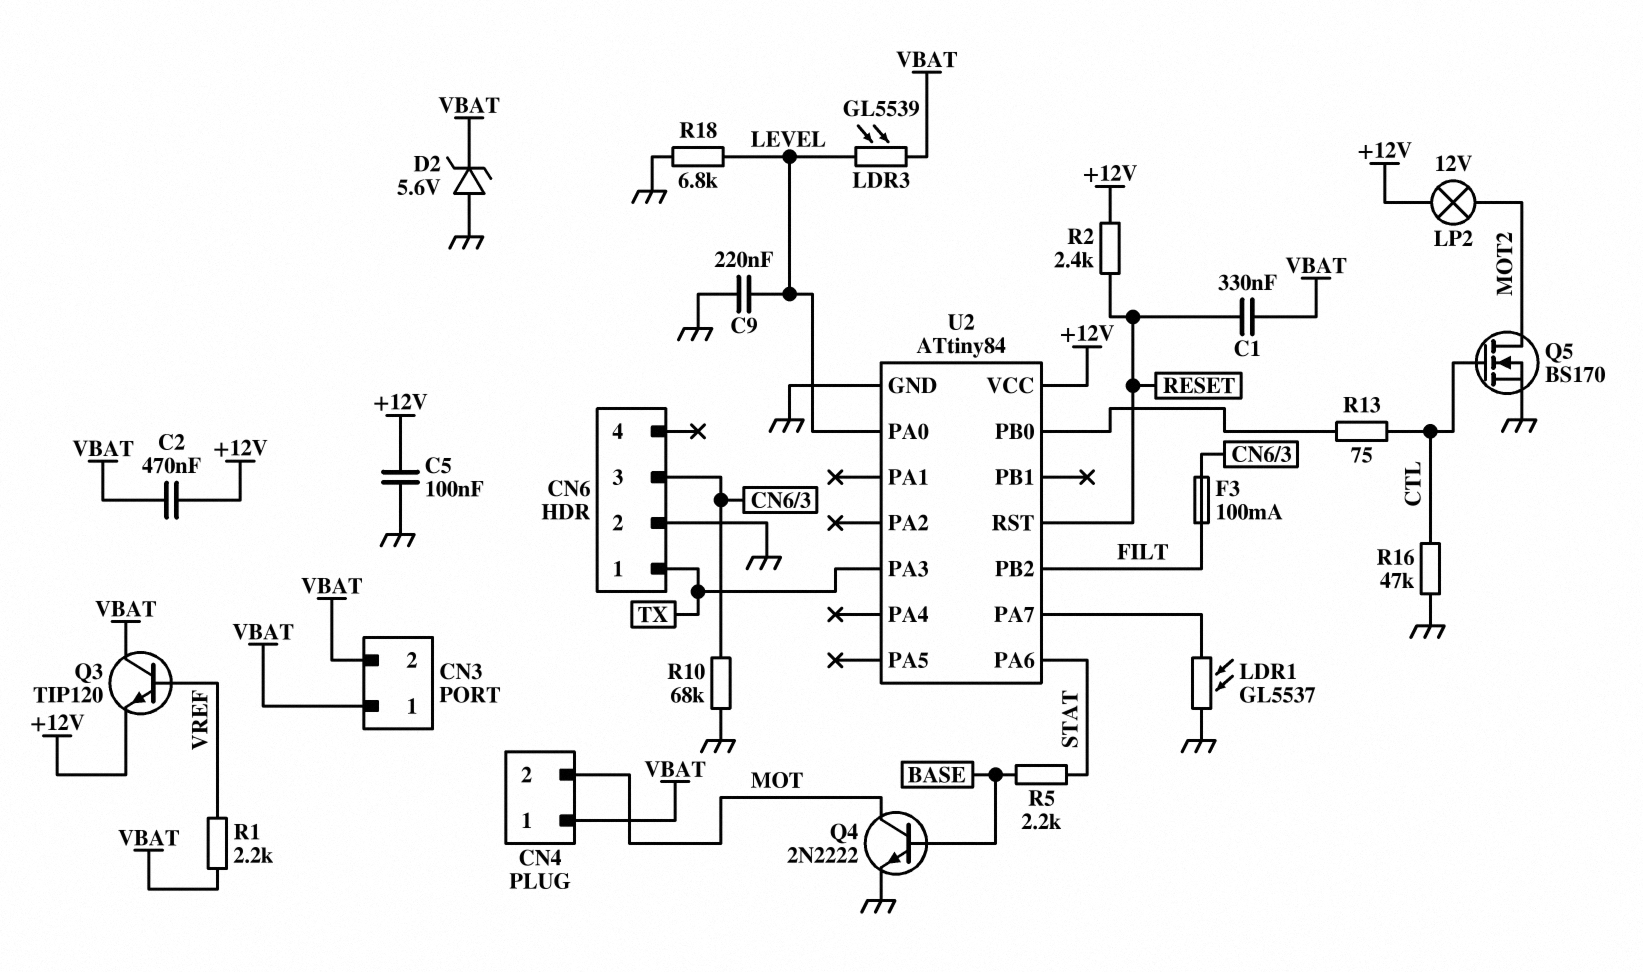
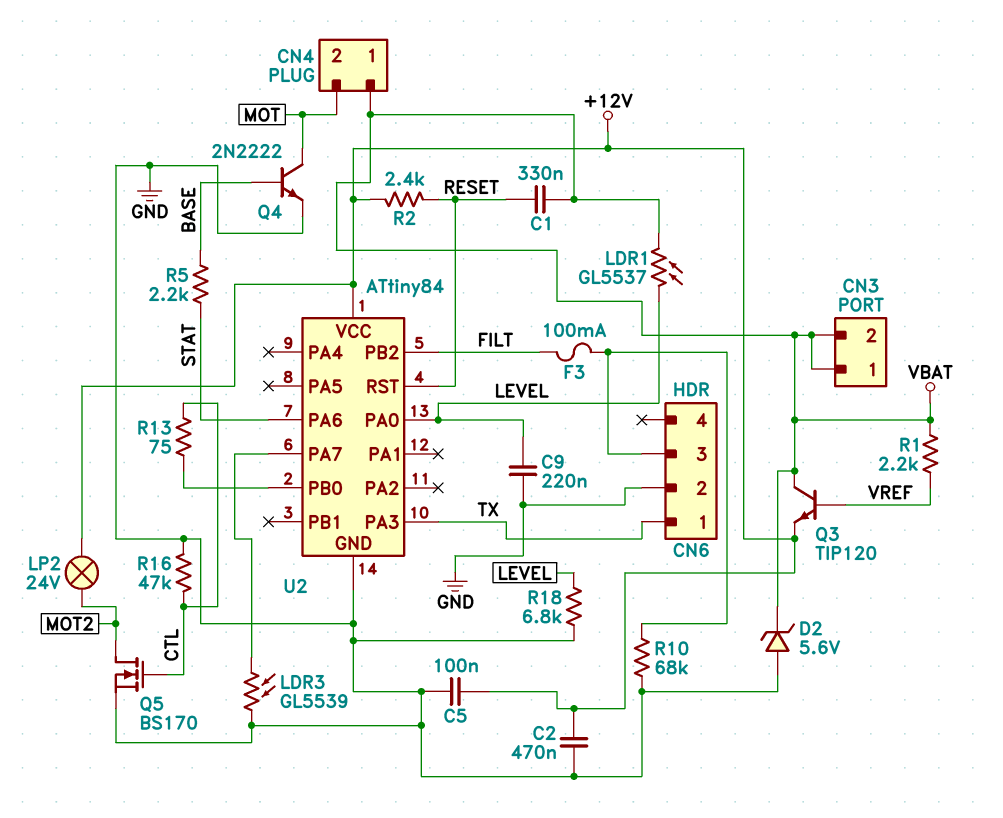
C2: 470nF (+12V, VBAT) -> 470nF (+12V, GND)
LDR1: GL5537 (GND, U2/PA7) -> GL5537 (LEVEL, VBAT)
LDR3: GL5539 (LEVEL, VBAT) -> GL5539 (GND, U2/PA7)
LP2: lamp 12V (+12V, MOT2) -> lamp 24V (+12V, MOT2)

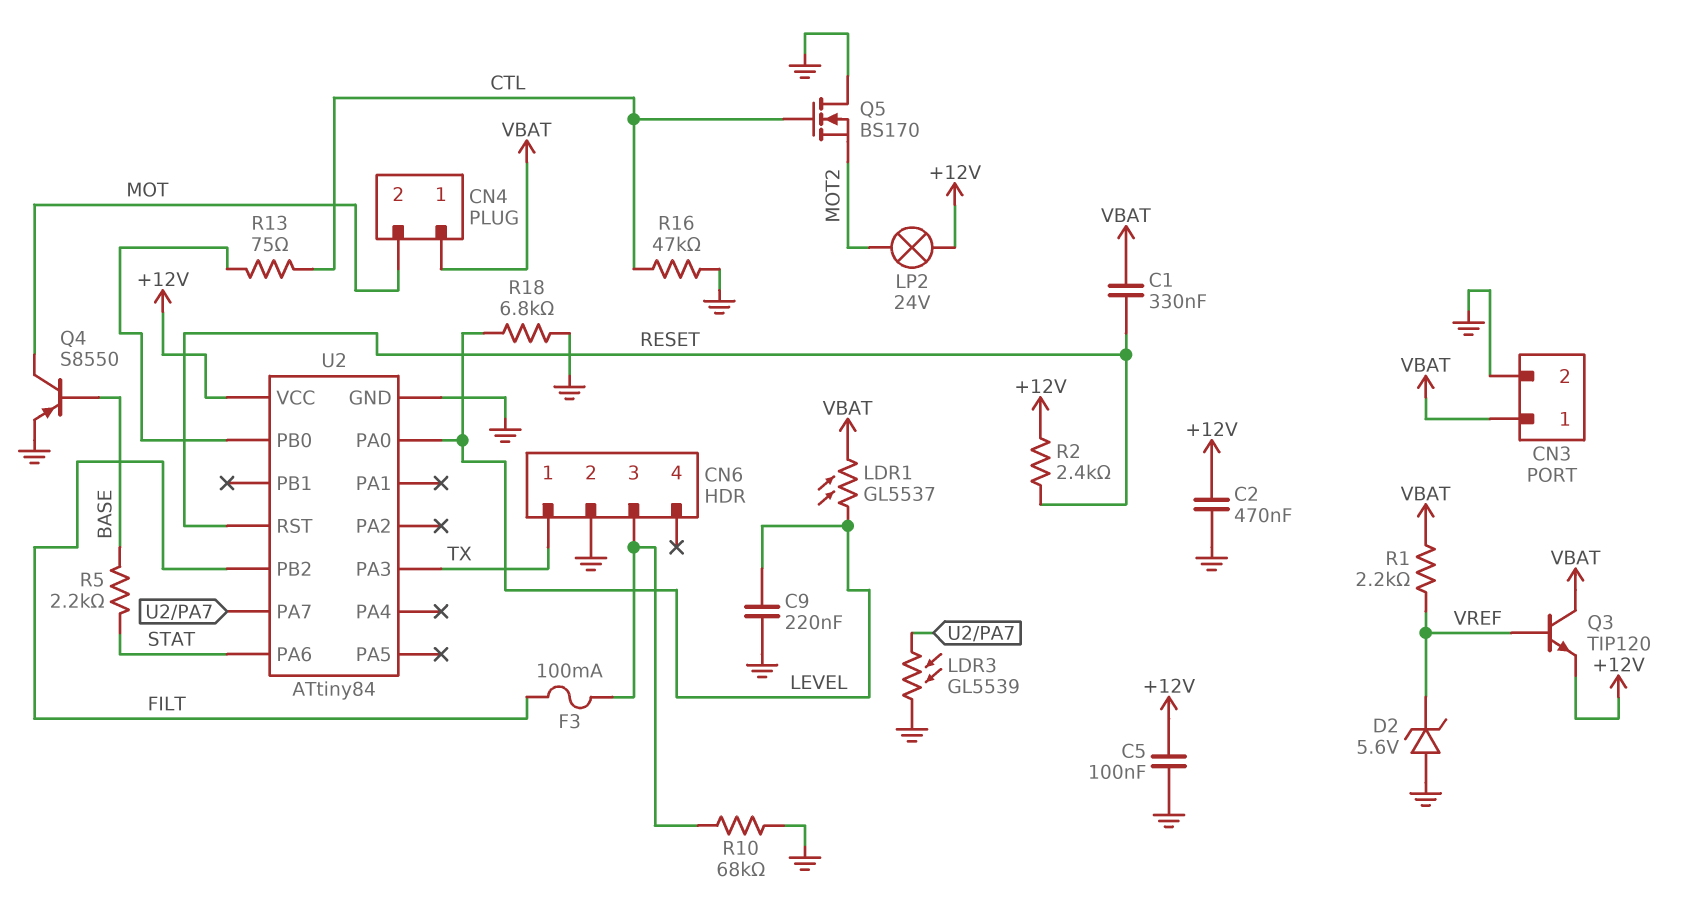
CN3 pin 2: VBAT -> GND
D2: zener 5.6V (A GND, K VBAT) -> zener 5.6V (A GND, K VREF)
Q4: NPN 2N2222 (B BASE, C MOT, E GND) -> PNP S8550 (B BASE, C MOT, E GND)
Q5: NMOS BS170 (G CTL, D MOT2, S GND) -> NMOS BS170 (G CTL, D GND, S MOT2)

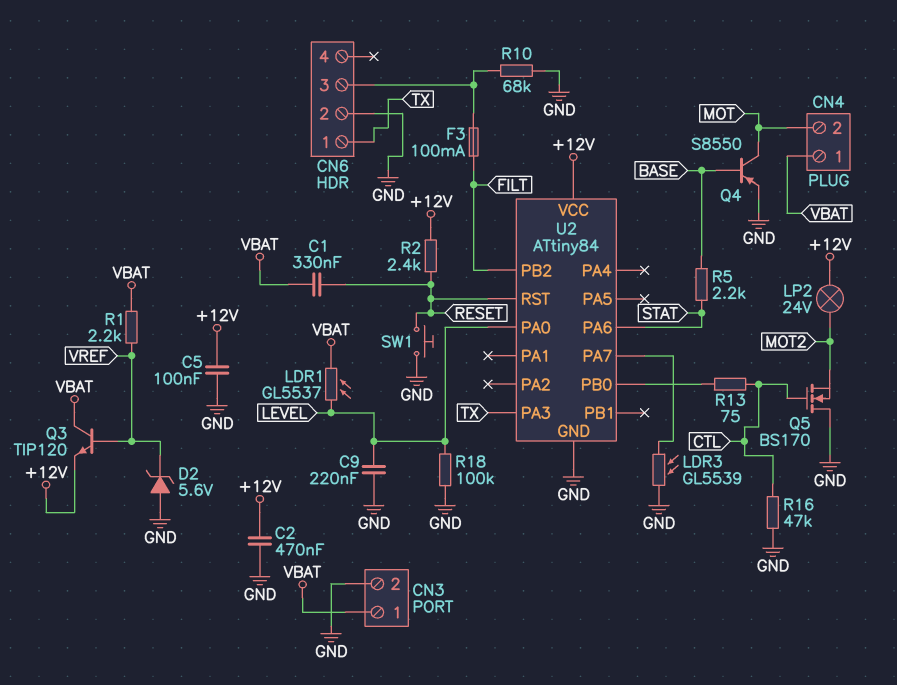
R18: 6.8k (GND, LEVEL) -> 100k (GND, LEVEL)
SW1: none -> button (GND, RESET)

